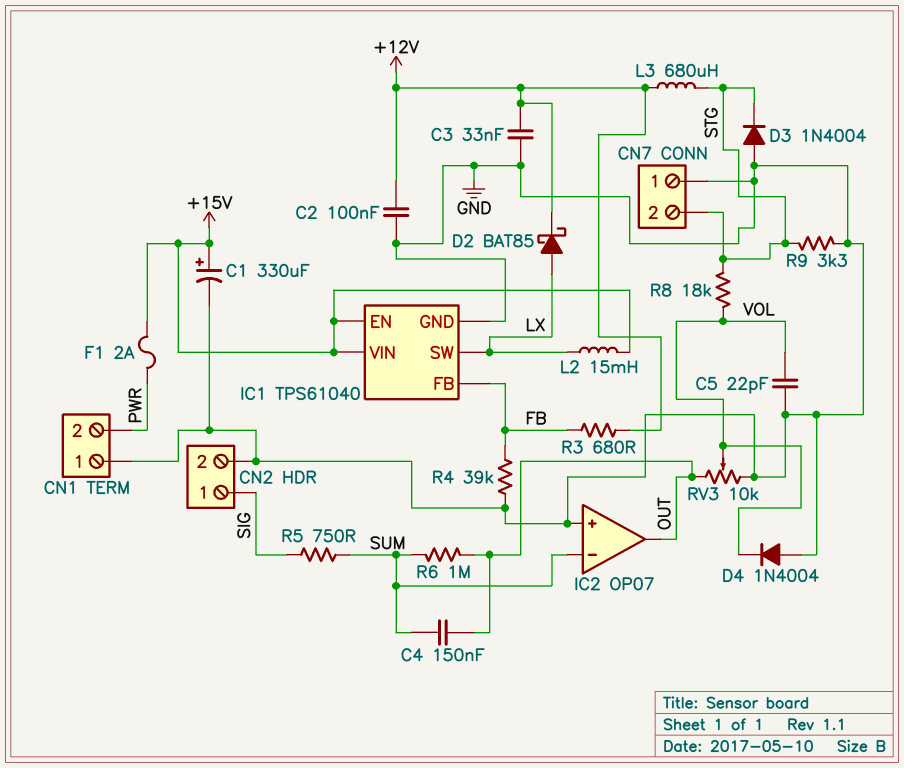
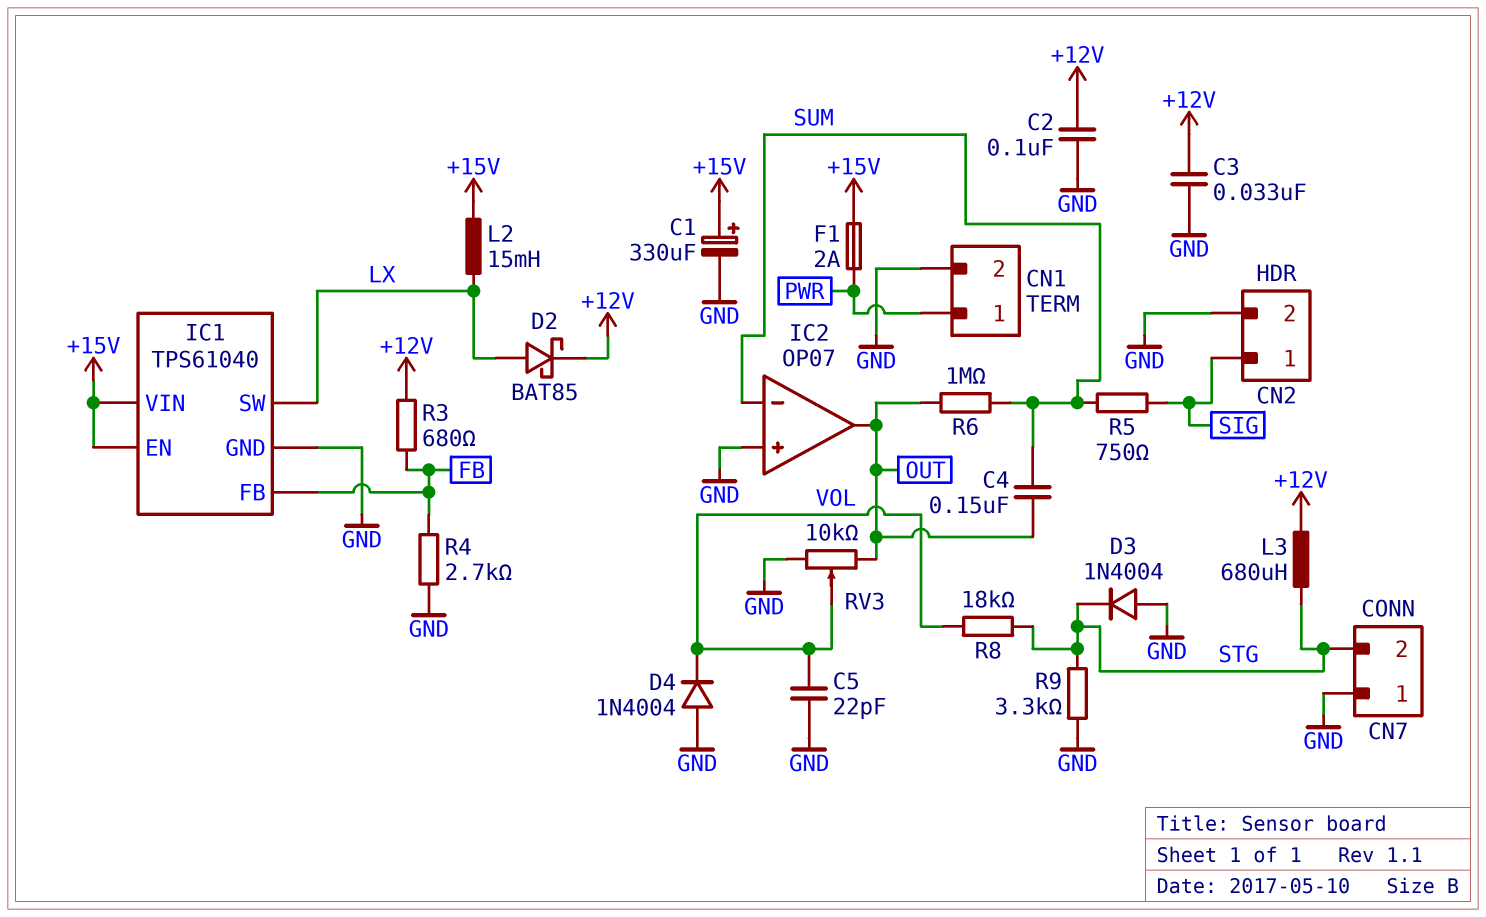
CN1 pin 1: GND -> PWR
CN1 pin 2: PWR -> GND
R4: 39k (FB, GND) -> 2.7k (FB, GND)

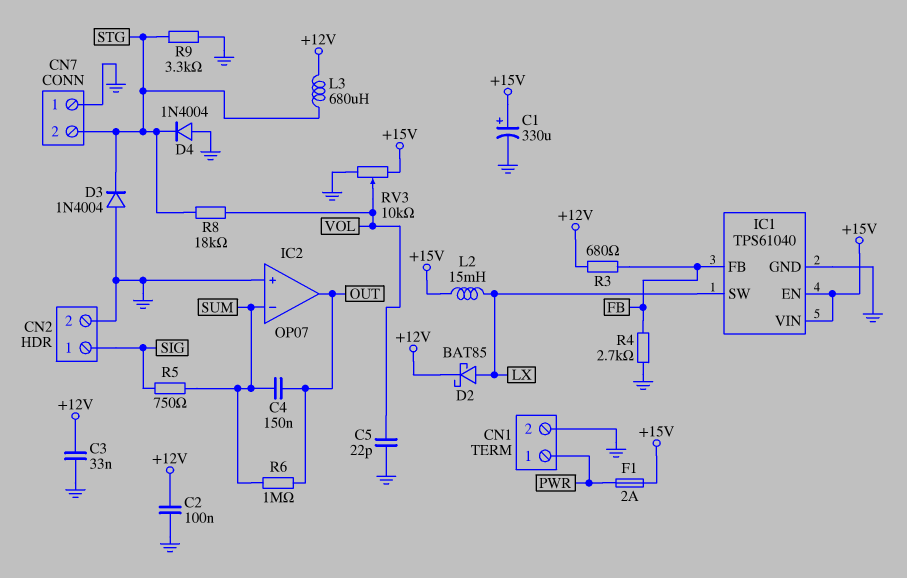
D4: diode 1N4004 (A GND, K VOL) -> diode 1N4004 (A GND, K STG)
RV3: 10k (GND, OUT, wiper VOL) -> 10k (+15V, GND, wiper VOL)

